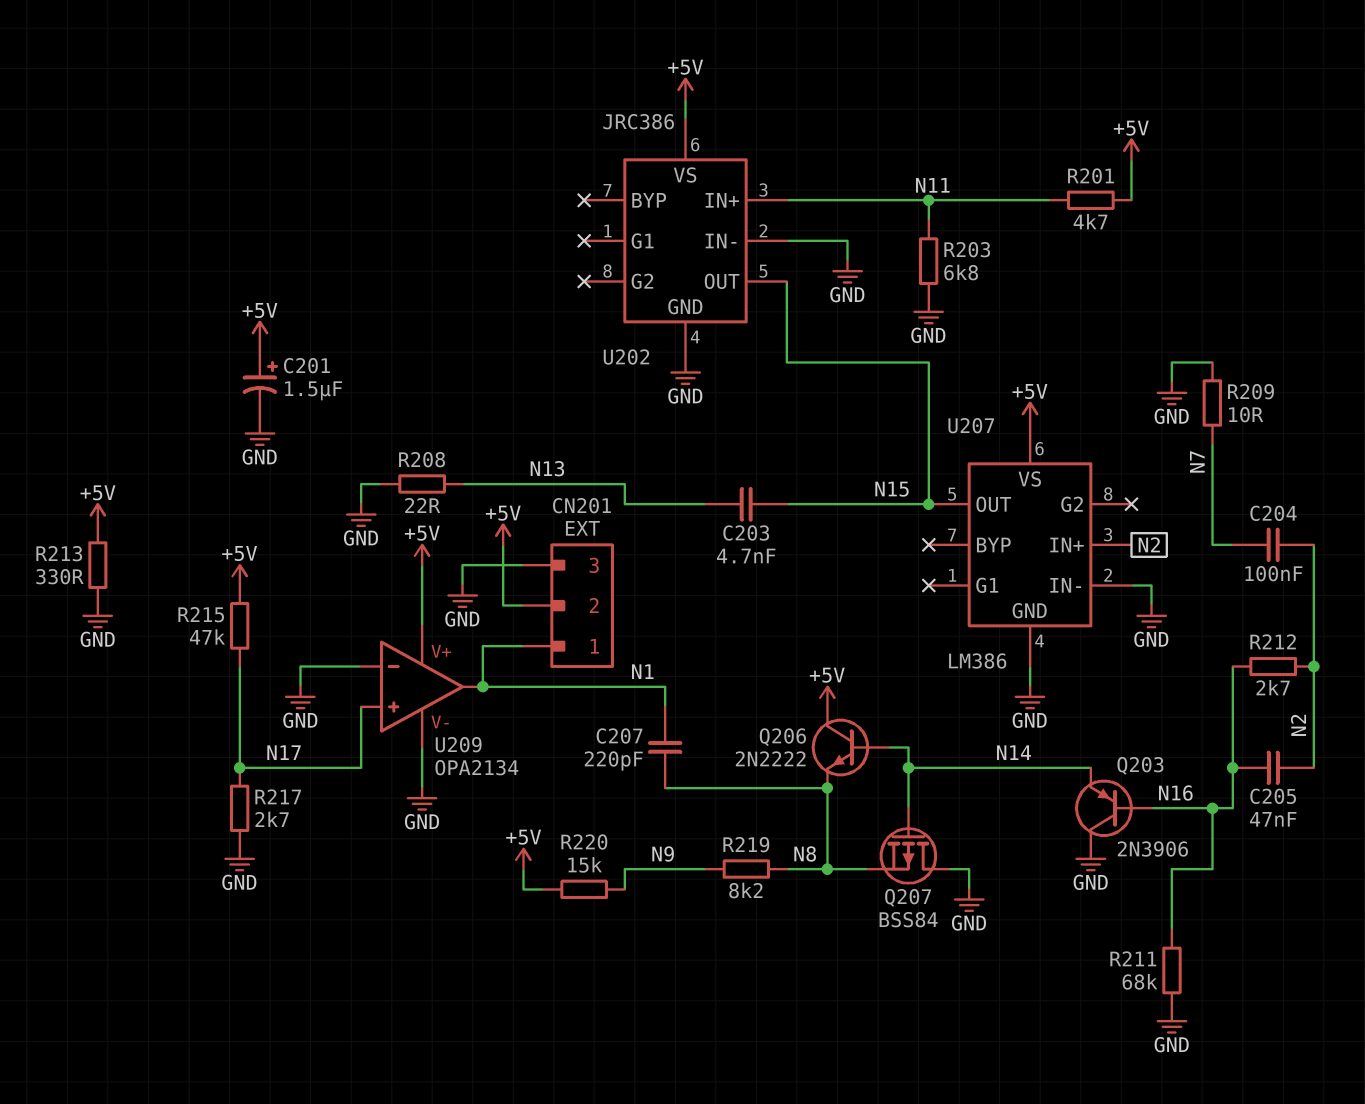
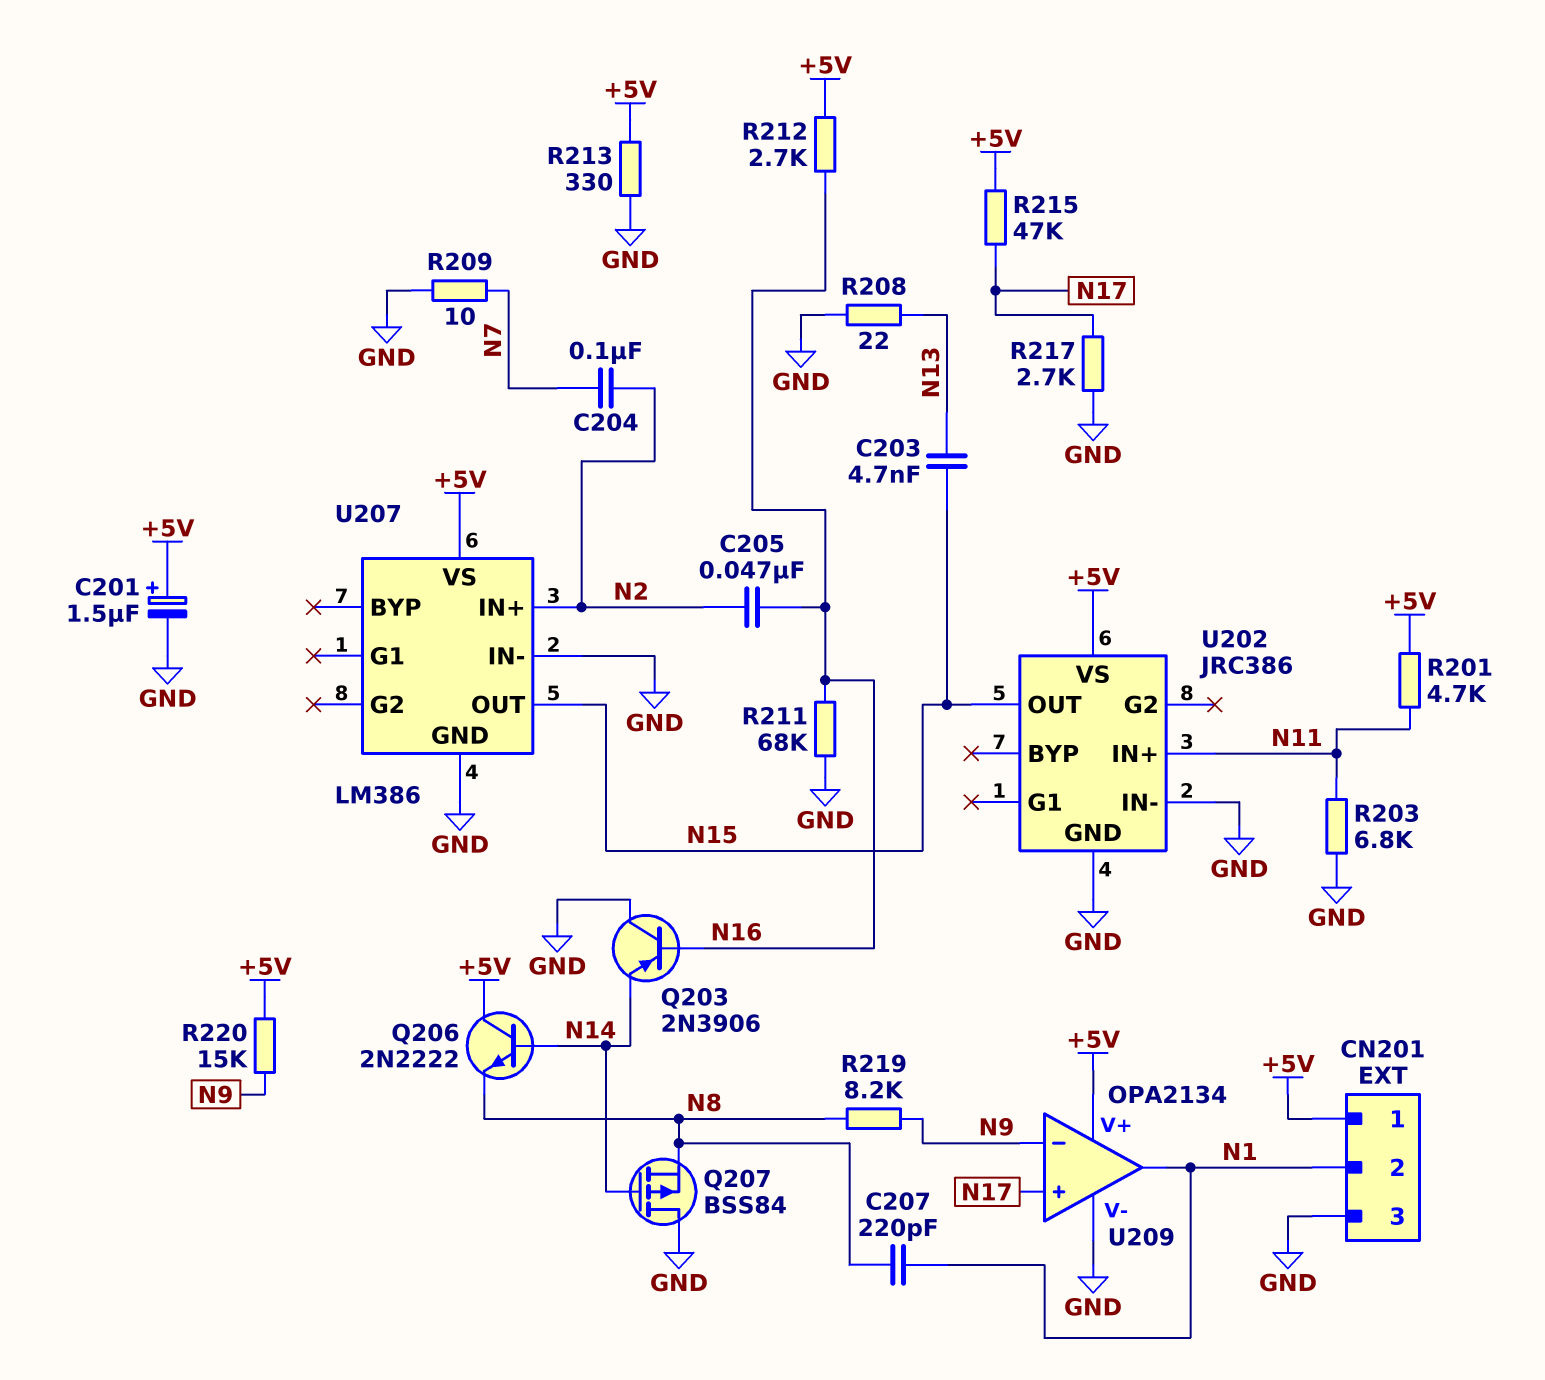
CN201 pin 1: N1 -> +5V
CN201 pin 2: +5V -> N1
R212: 2.7k (N2, N16) -> 2.7k (+5V, N16)
U209 pin in-: GND -> N9

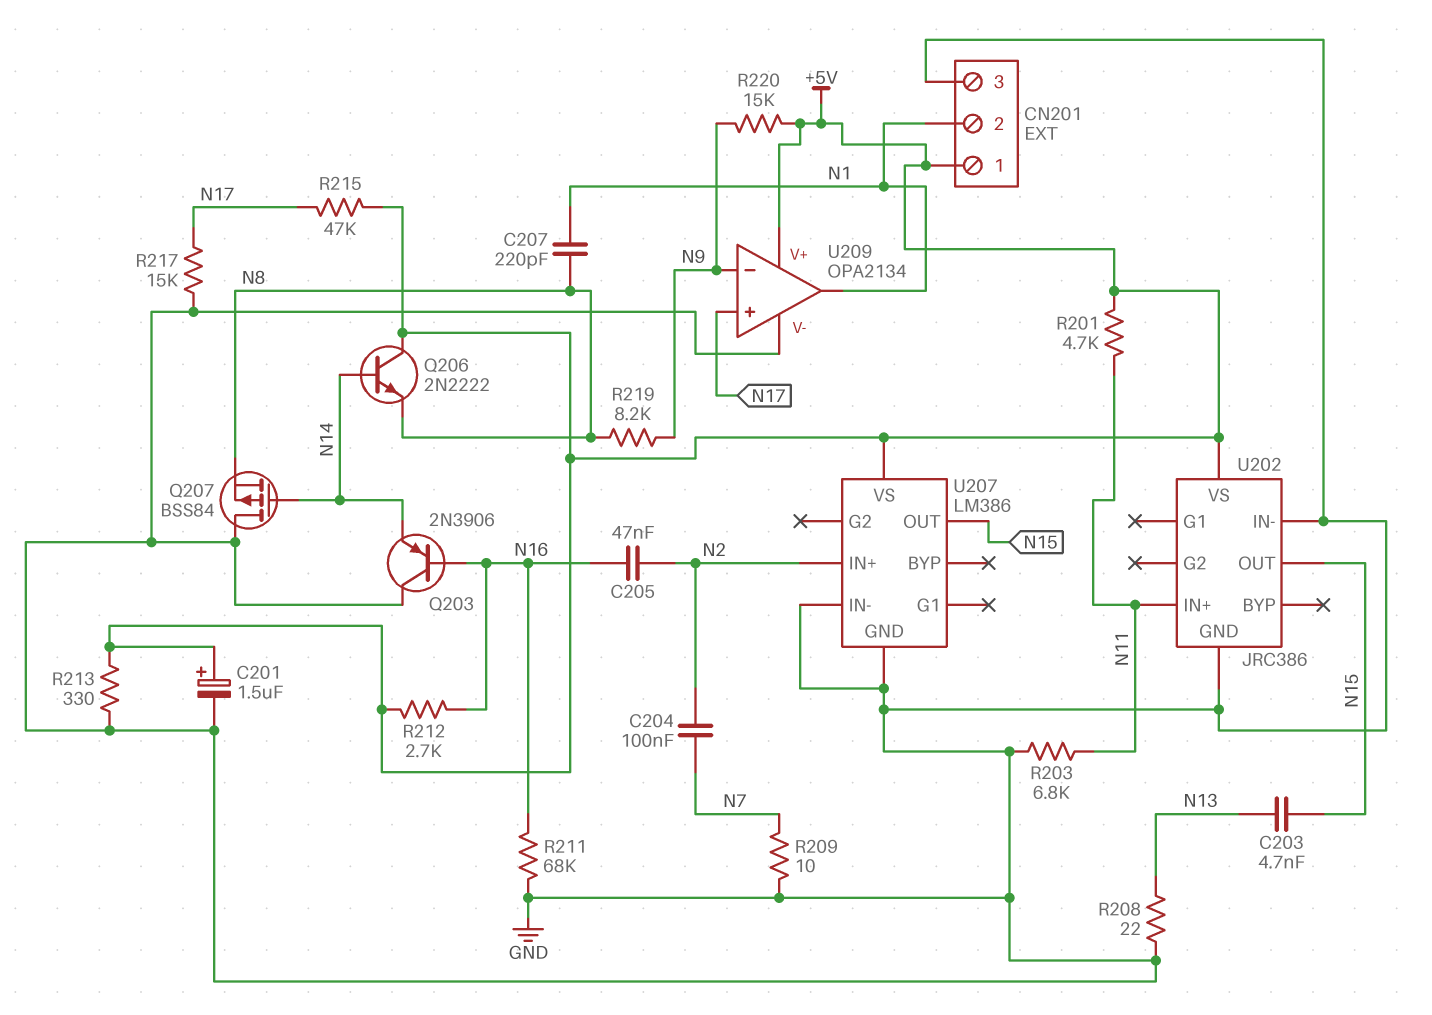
R217: 2.7k (GND, N17) -> 15k (GND, N17)

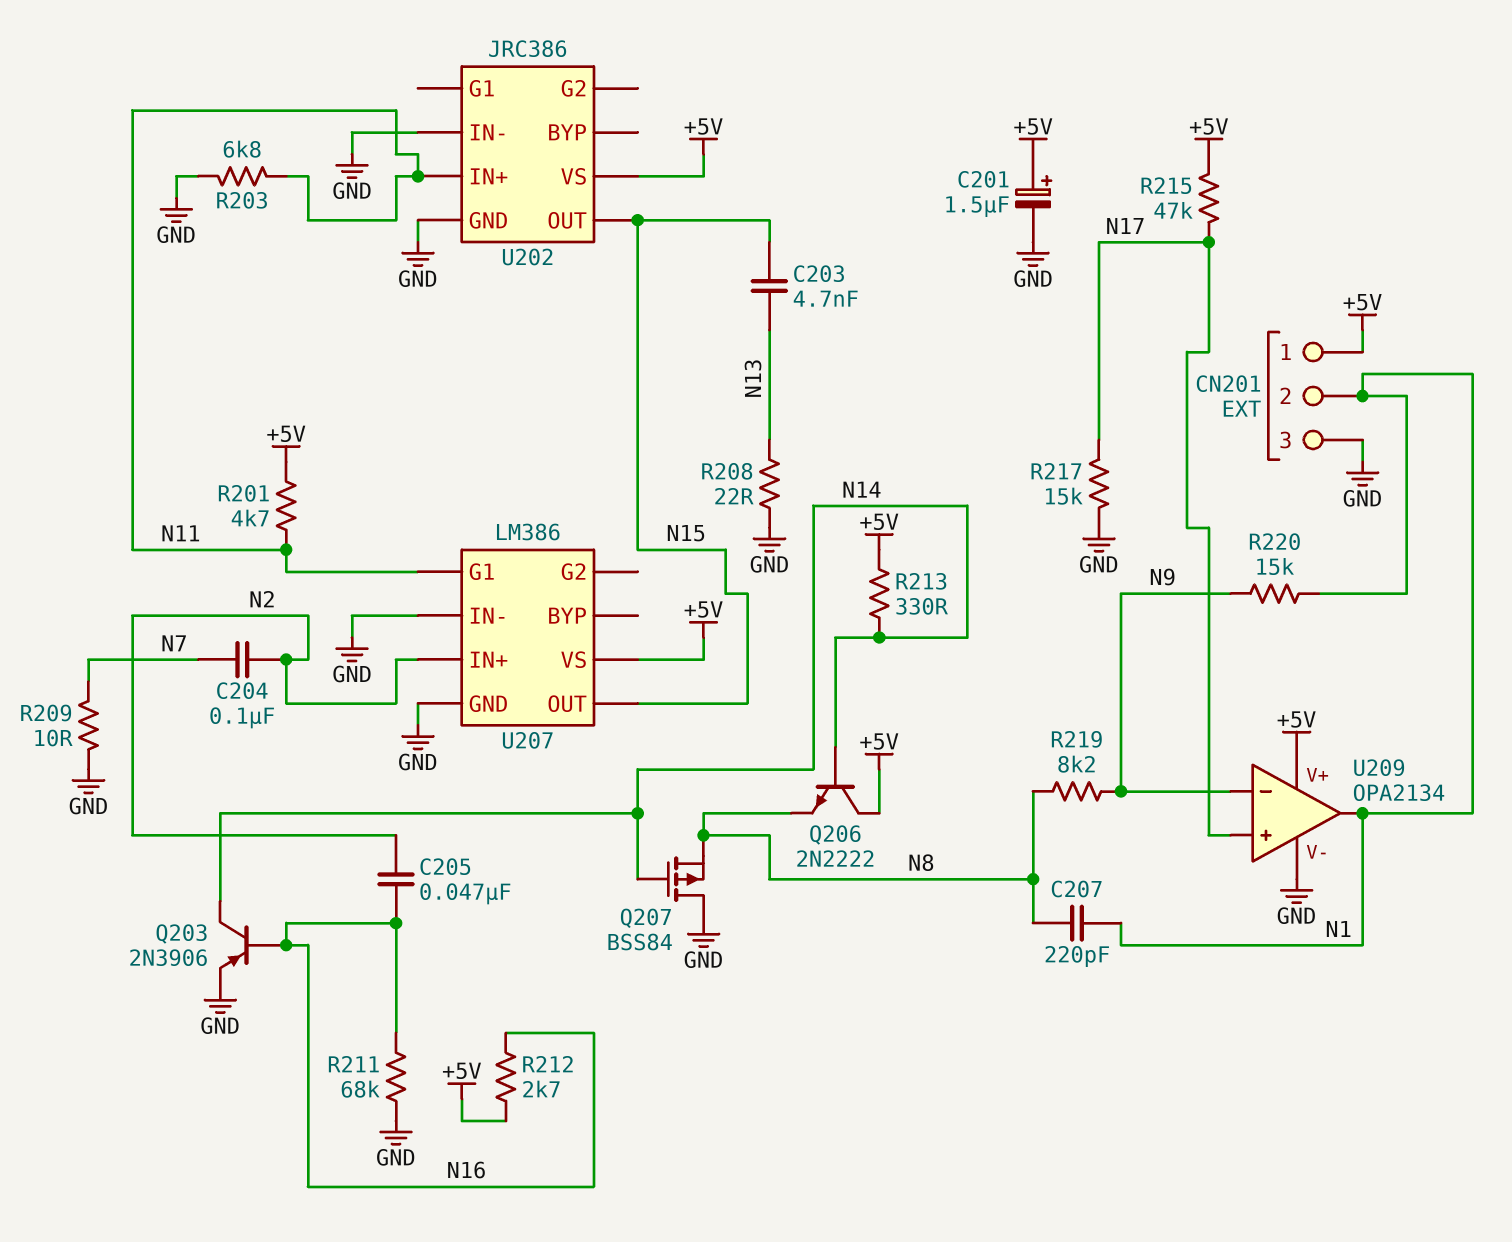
Q203: PNP 2N3906 (B N16, C GND, E N14) -> PNP 2N3906 (B N16, C N14, E GND)
R213: 330 (+5V, GND) -> 330 (+5V, N14)
R220: 15k (+5V, N9) -> 15k (N1, N9)
U207 pin G1: none -> N11

